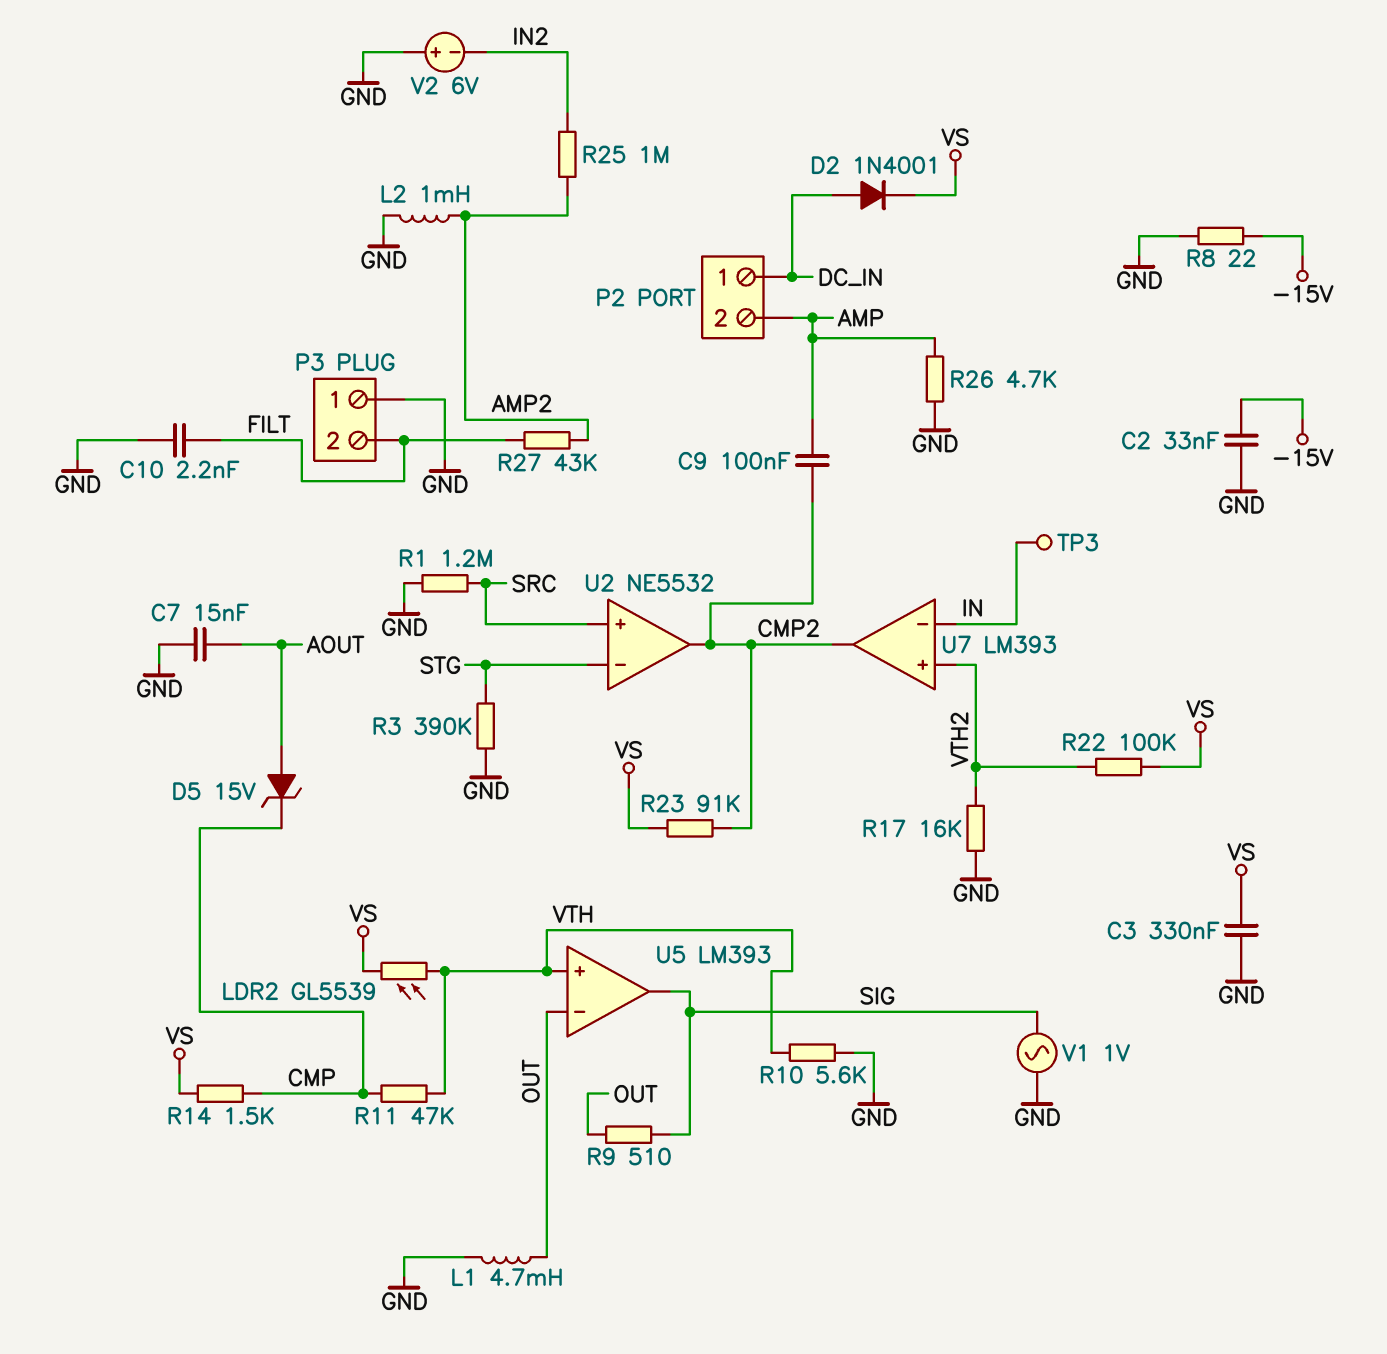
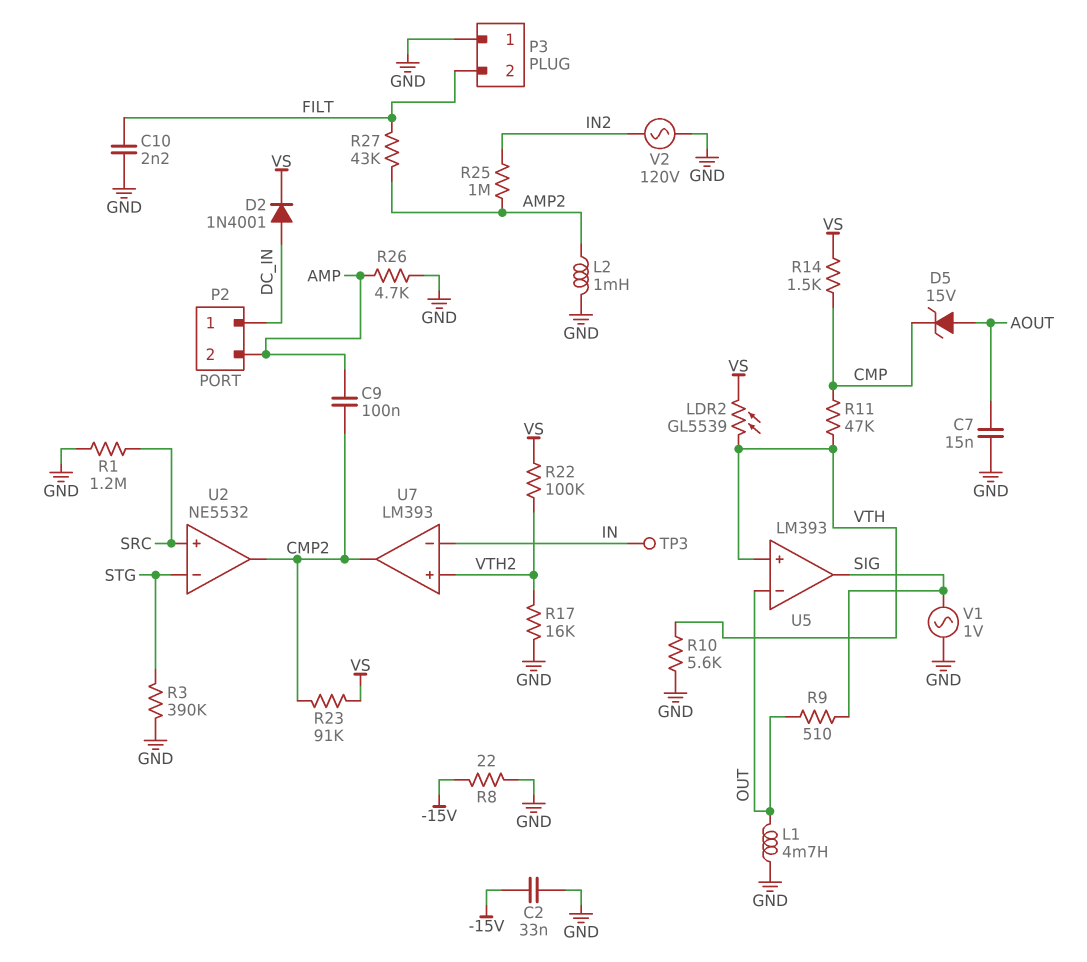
C3: 330nF (GND, VS) -> none
V2: 6V (plus GND, minus IN2) -> AC 120V (GND, IN2)

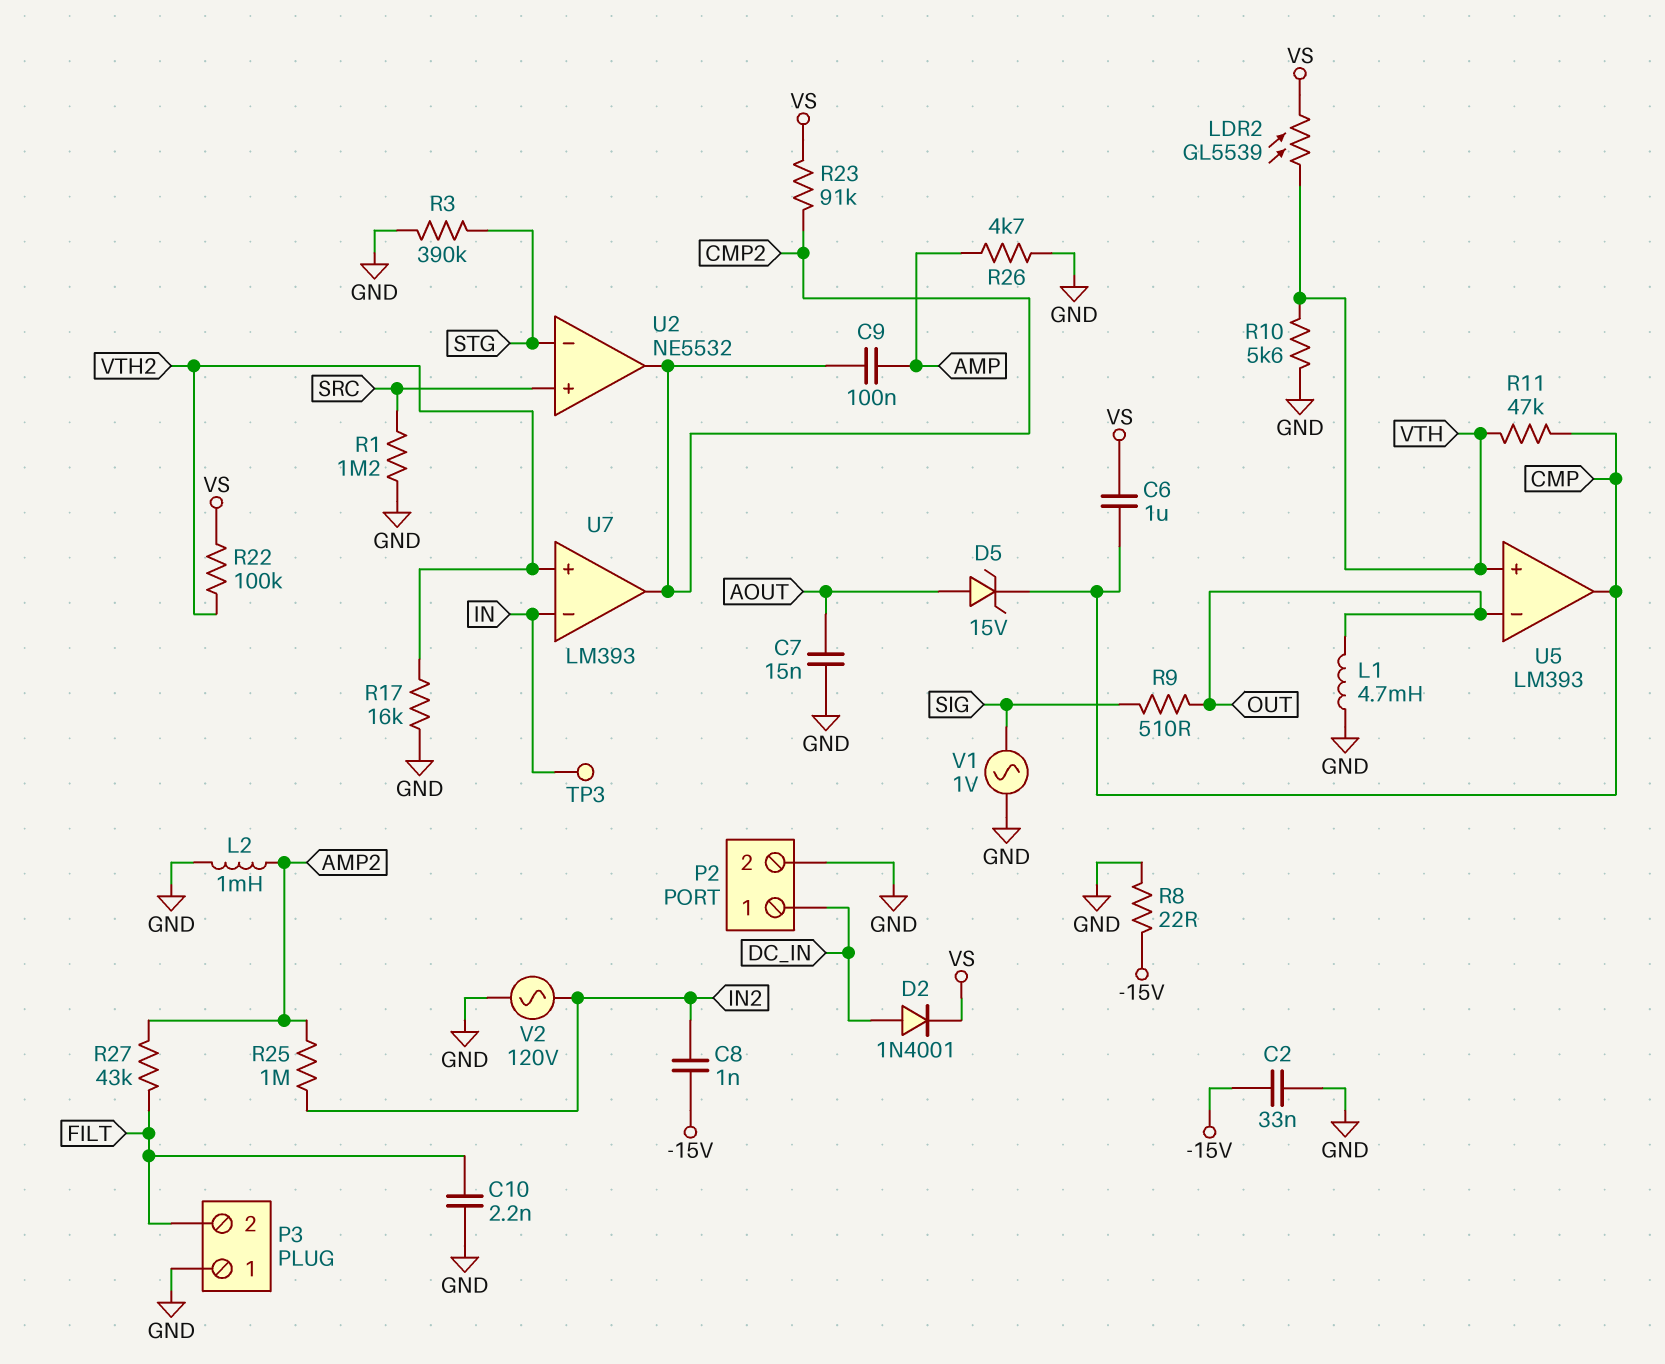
C6: none -> 1uF (CMP, VS)
C8: none -> 1nF (-15V, IN2)
P2 pin 2: AMP -> GND
R14: 1.5k (CMP, VS) -> none
U5 pin out: SIG -> CMP

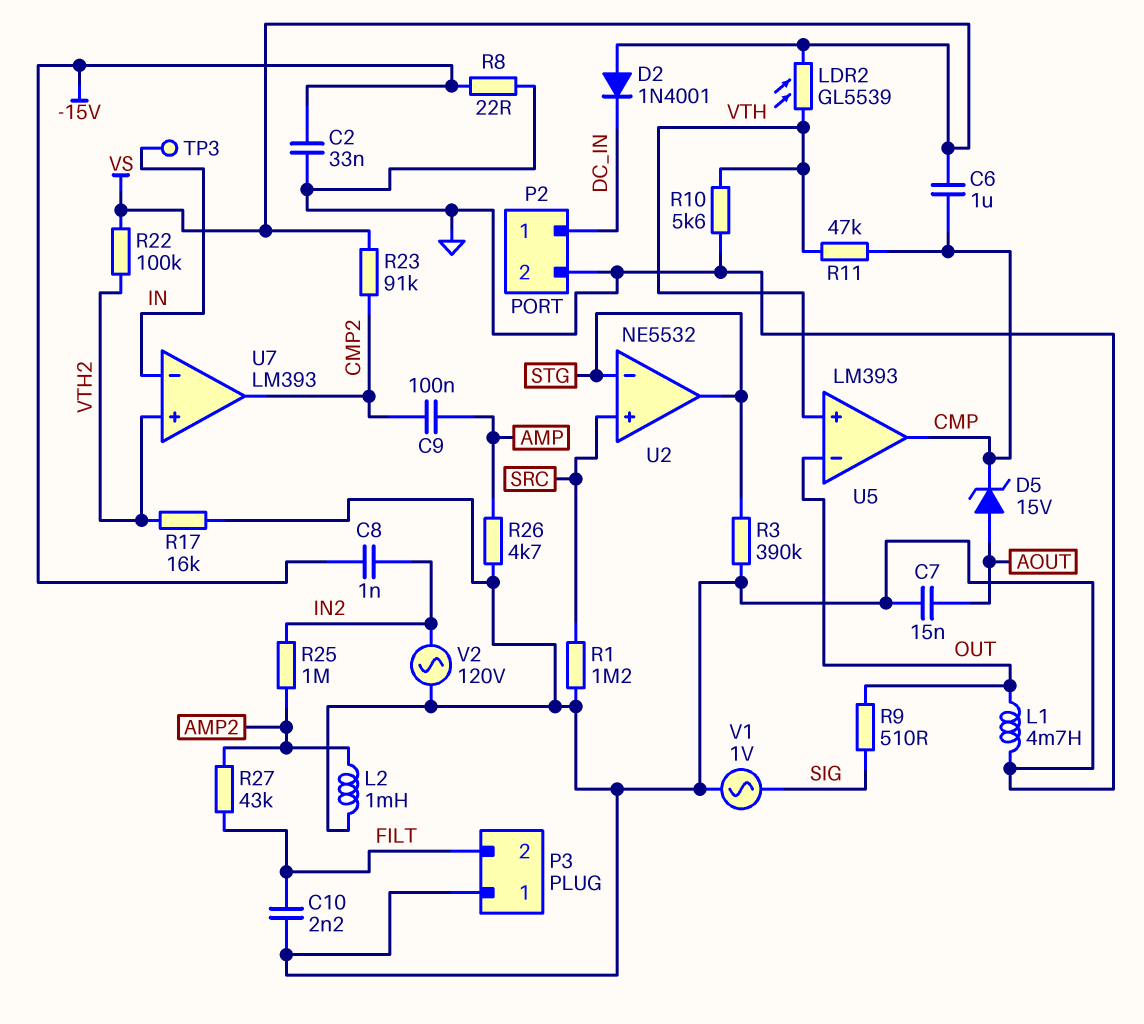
D2: diode 1N4001 (A DC_IN, K VS) -> diode 1N4001 (A VS, K DC_IN)
U2 pin out: CMP2 -> STG

